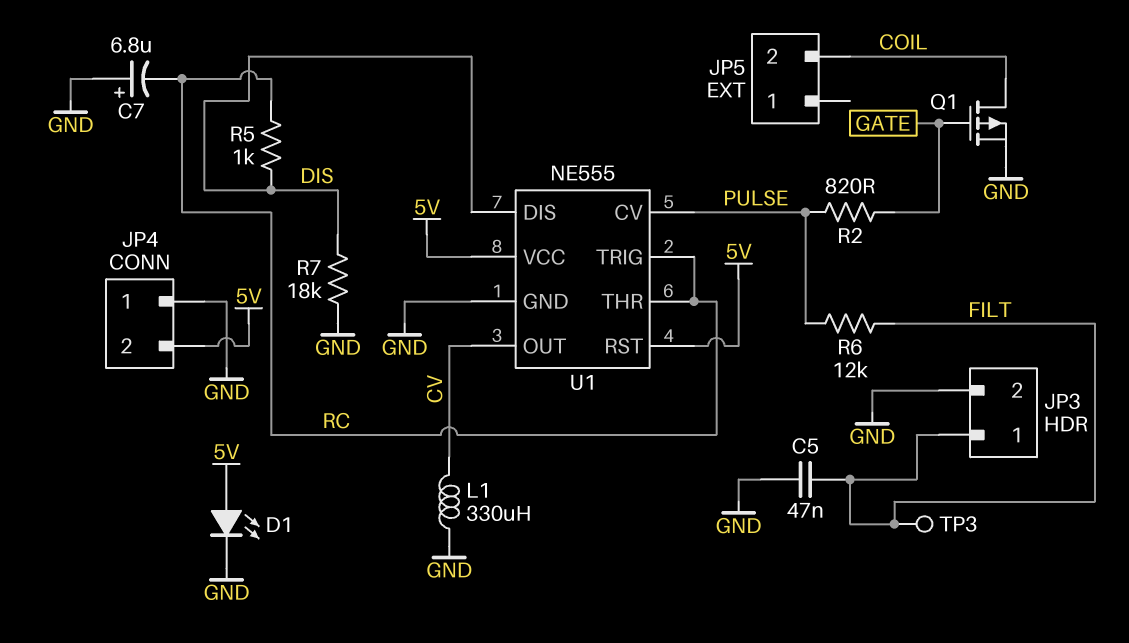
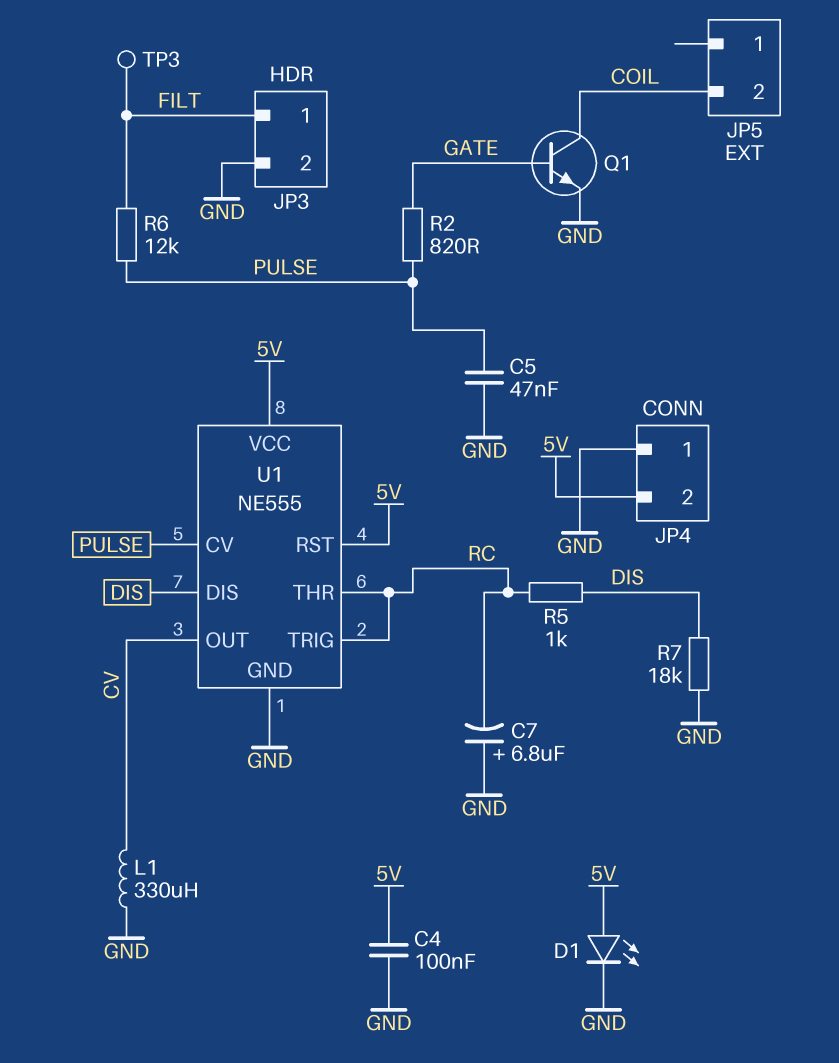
C4: none -> 100nF (5V, GND)
C5: 47nF (FILT, GND) -> 47nF (GND, PULSE)
Q1: PMOS (G GATE, D COIL, S GND) -> NPN (B GATE, C COIL, E GND)

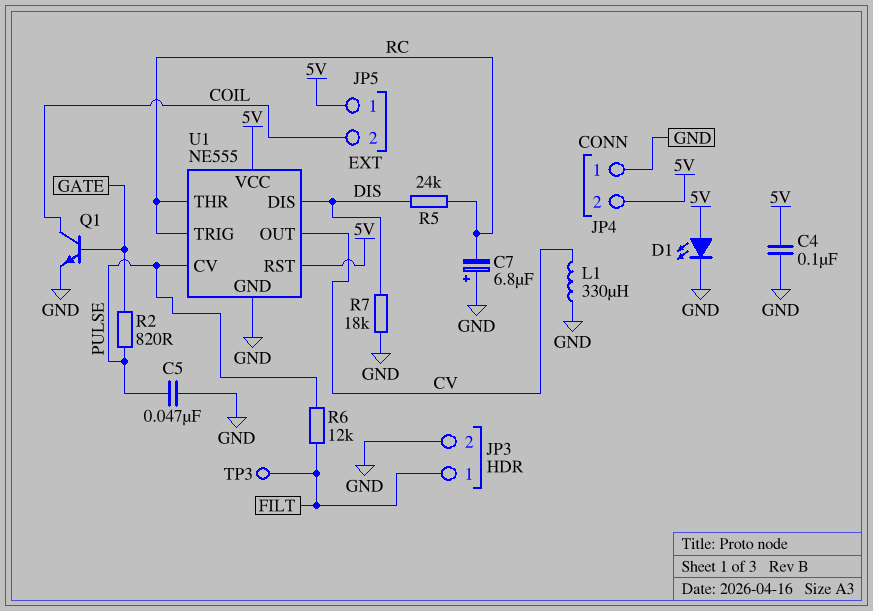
JP5 pin 1: none -> 5V
R5: 1k (DIS, RC) -> 24k (DIS, RC)

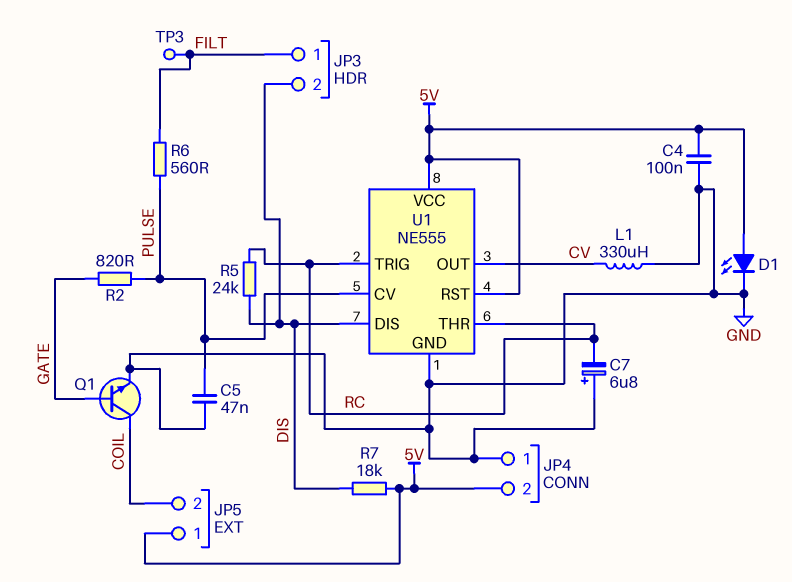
JP3 pin 2: GND -> DIS
R6: 12k (FILT, PULSE) -> 560 (FILT, PULSE)
R7: 18k (DIS, GND) -> 18k (5V, DIS)

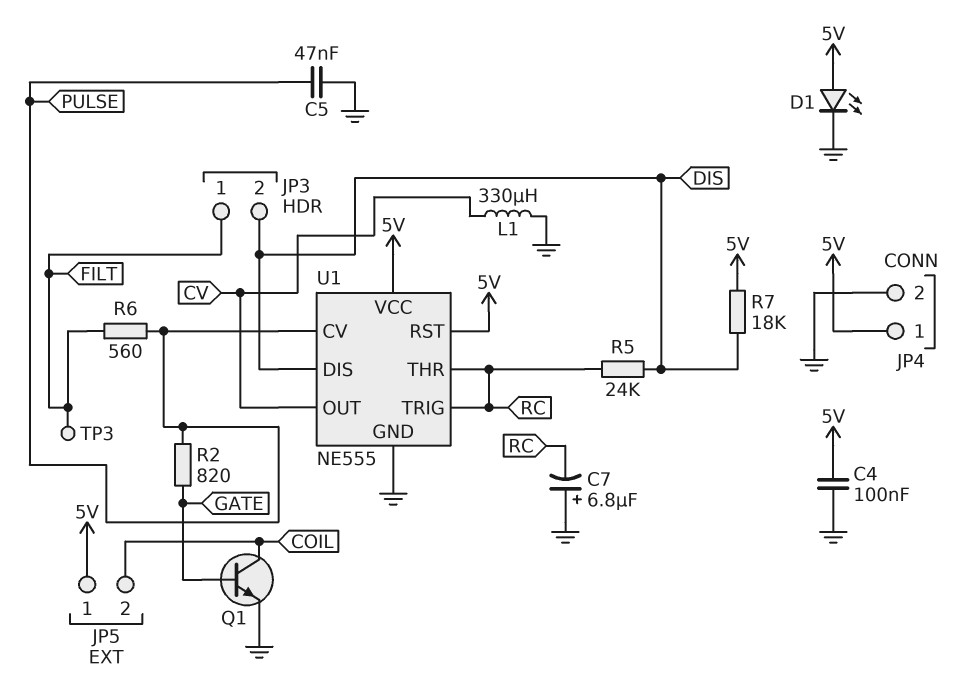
JP4 pin 1: GND -> 5V
JP4 pin 2: 5V -> GND

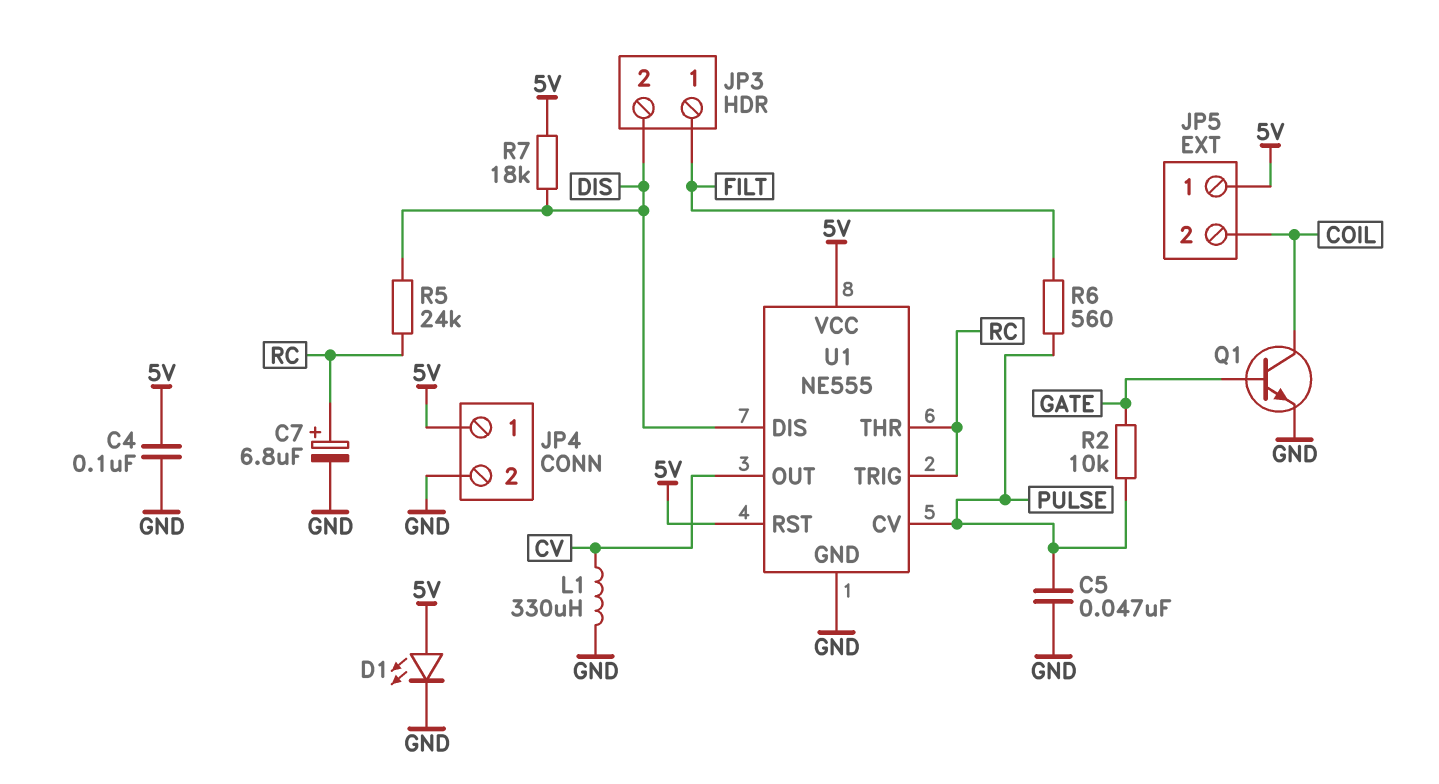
C7: 6.8uF (plus GND, minus RC) -> 6.8uF (plus RC, minus GND)
R2: 820 (GATE, PULSE) -> 10k (GATE, PULSE)
TP3: test point (FILT) -> none

